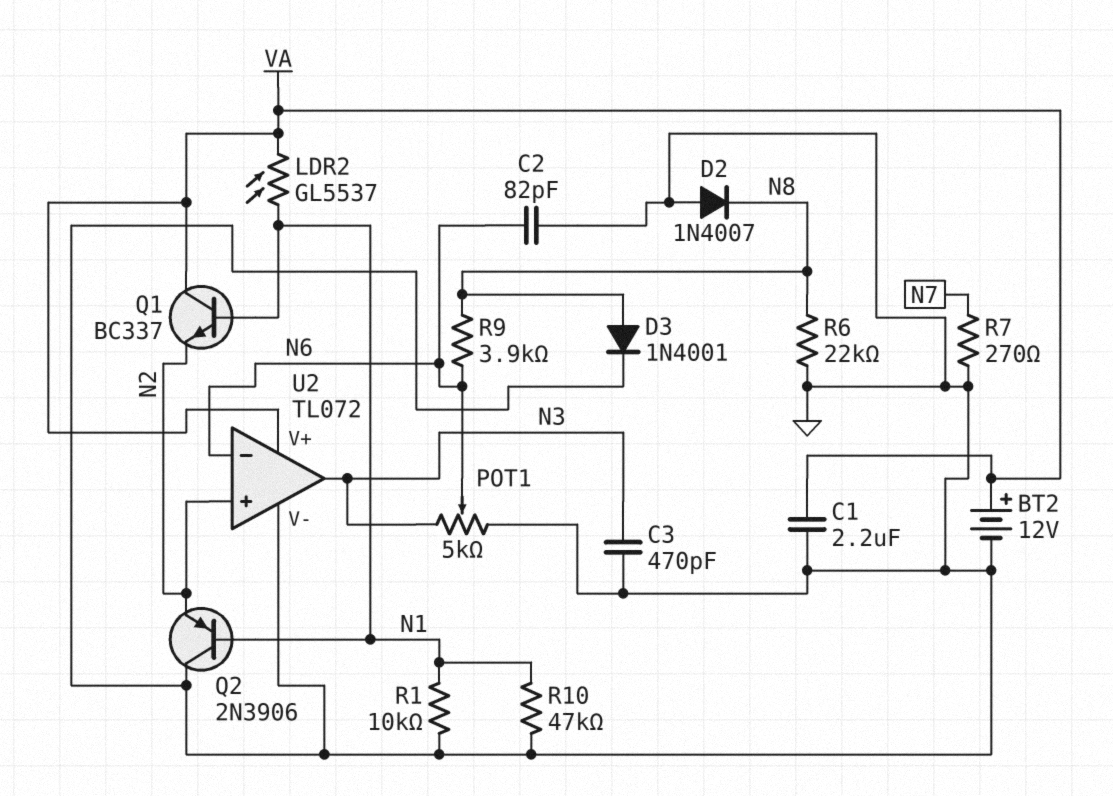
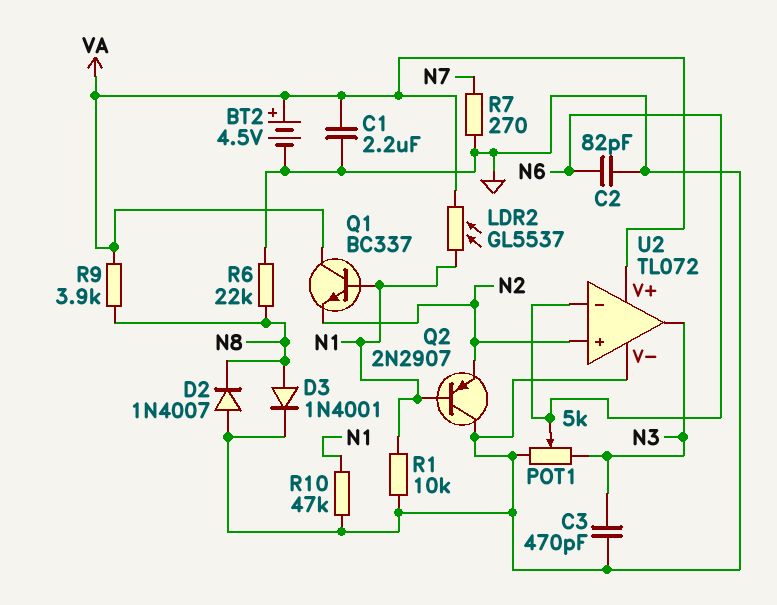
BT2: 12V (plus VA, minus GND) -> 4.5V (plus VA, minus GND)
Q2: PNP 2N3906 (B N1, C GND, E N2) -> PNP 2N2907 (B N1, C GND, E N2)
R9: 3.9k (N6, N8) -> 3.9k (N8, VA)

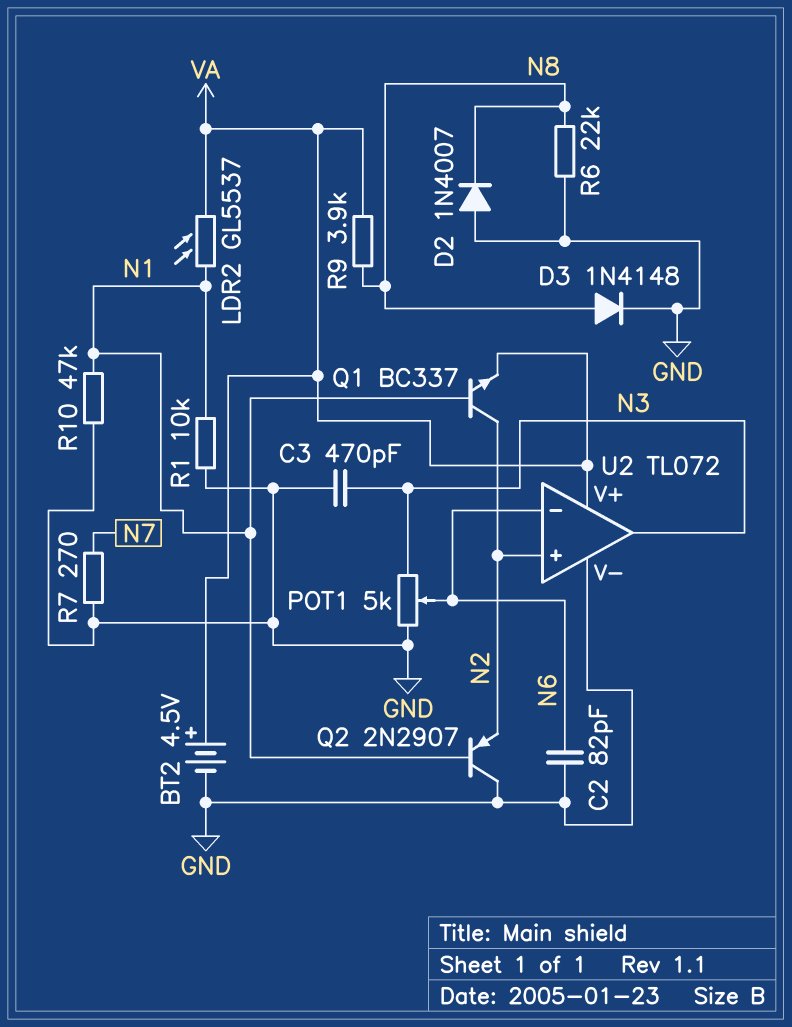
C1: 2.2uF (GND, VA) -> none
D3: diode 1N4001 (A N8, K GND) -> diode 1N4148 (A N8, K GND)
Q1: NPN BC337 (B N1, C VA, E N2) -> NPN BC337 (B N1, C N2, E VA)

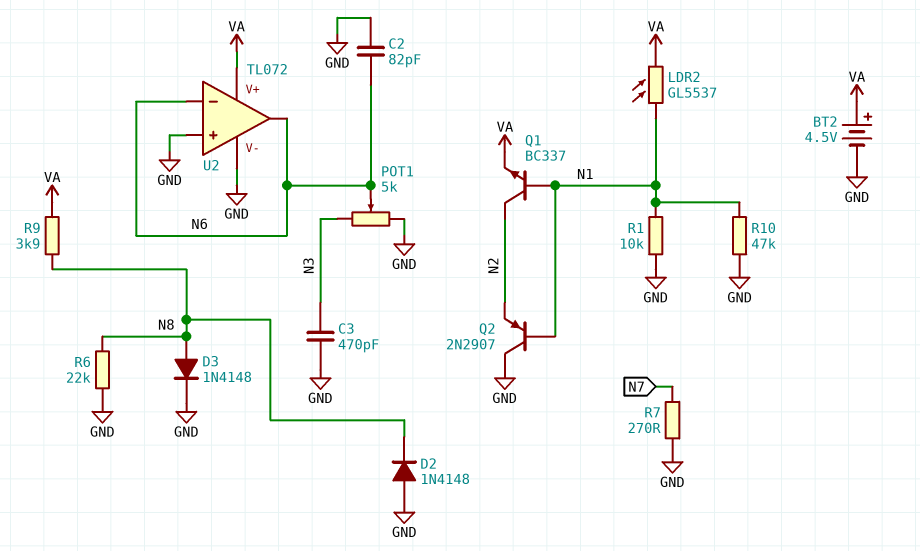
D2: diode 1N4007 (A GND, K N8) -> diode 1N4148 (A GND, K N8)
U2 pin in+: N2 -> GND
U2 pin out: N3 -> N6

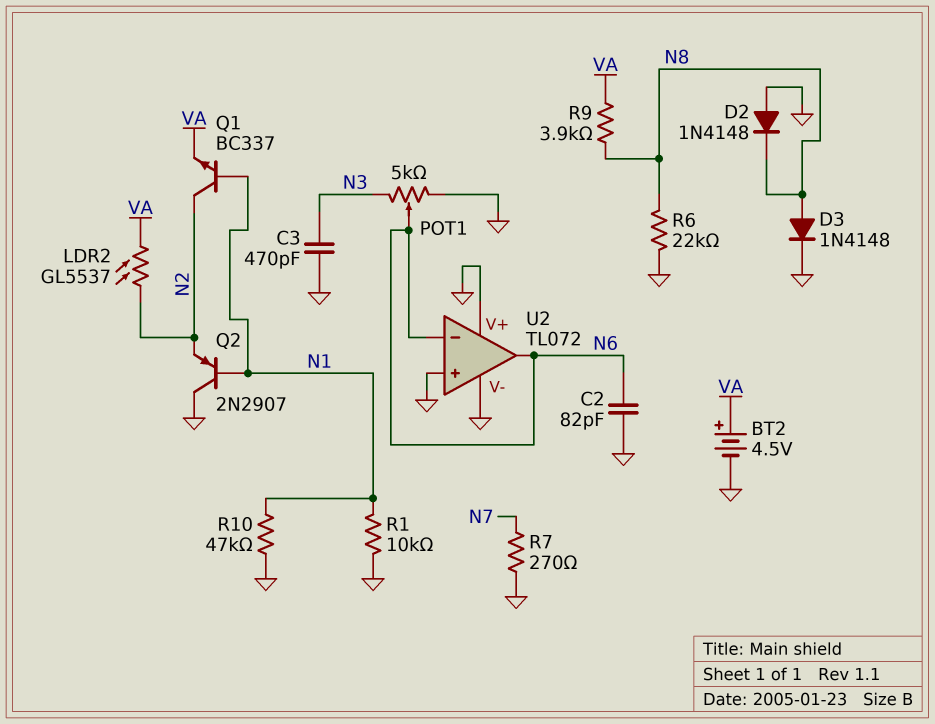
LDR2: GL5537 (N1, VA) -> GL5537 (N2, VA)
U2 pin V+: VA -> GND

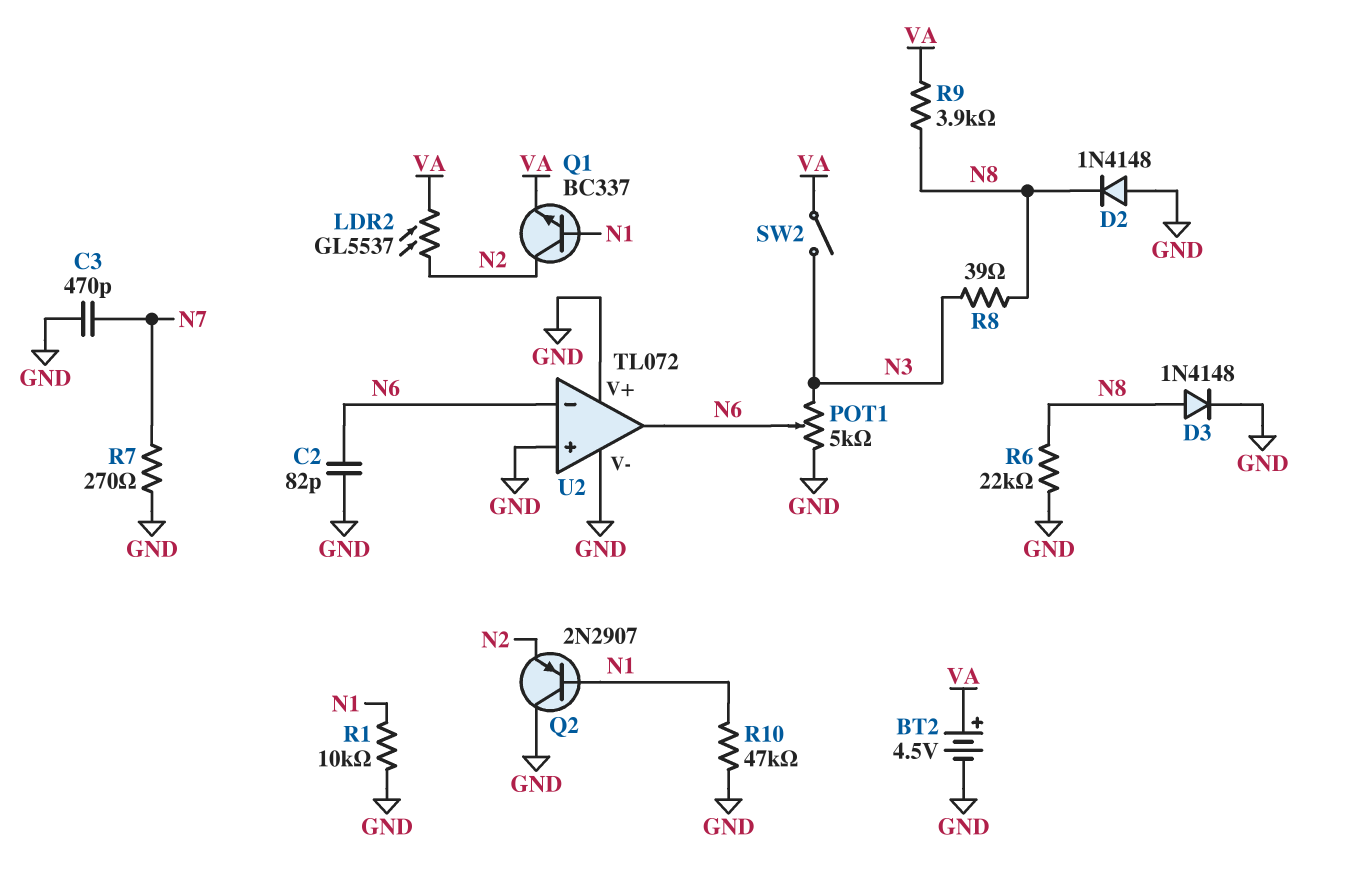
C3: 470pF (GND, N3) -> 470pF (GND, N7)
R8: none -> 39 (N3, N8)
SW2: none -> switch (N3, VA)

